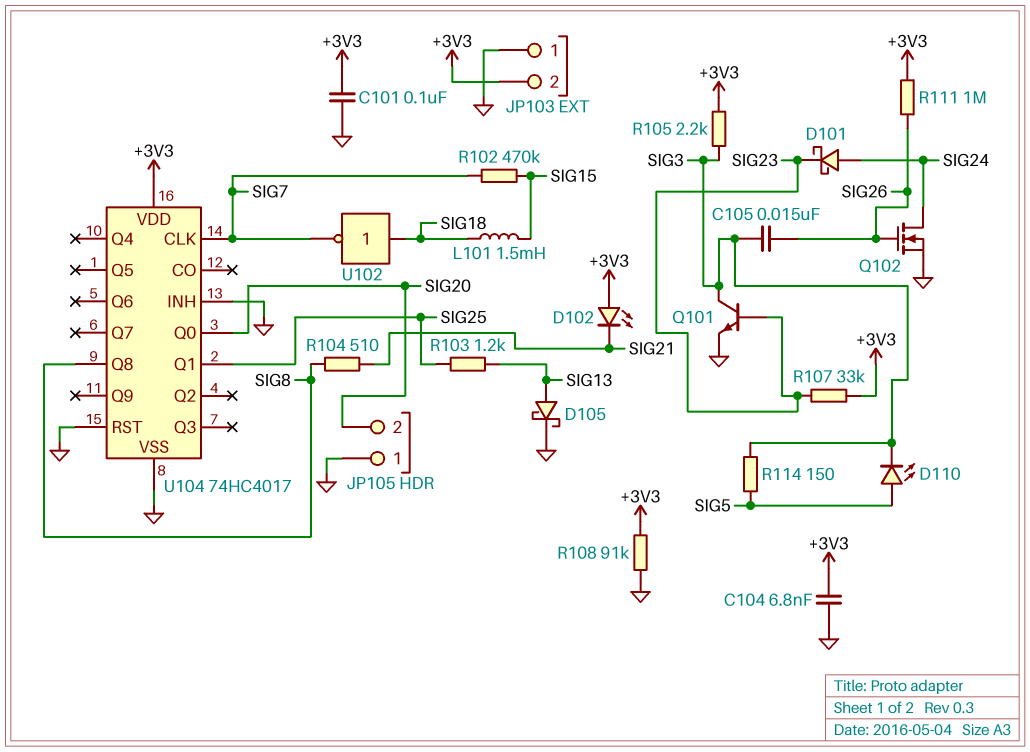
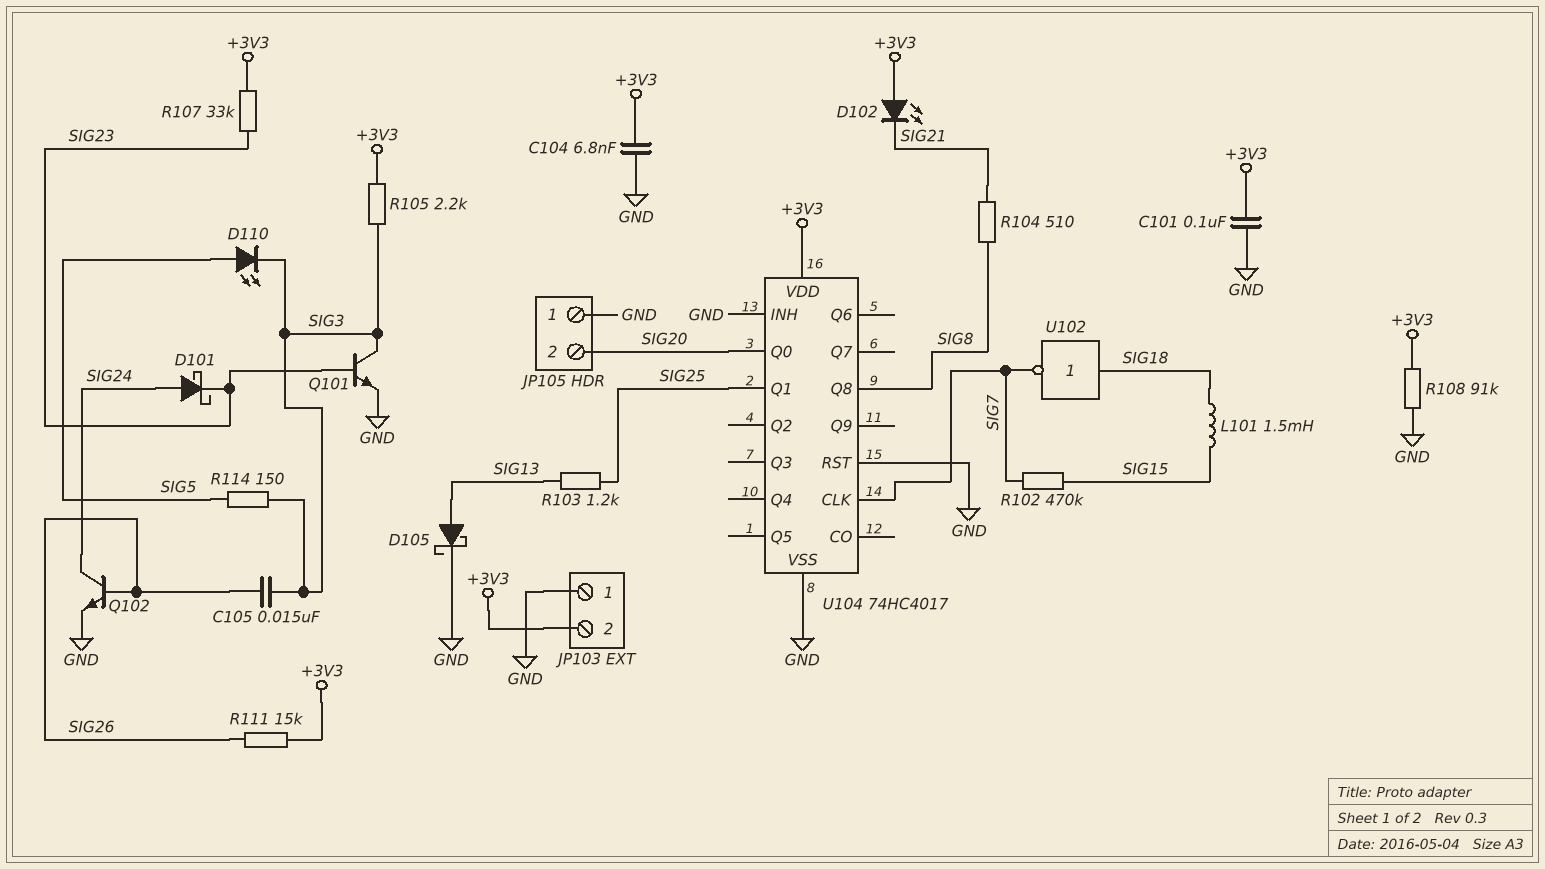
Q102: NMOS (G SIG26, D SIG24, S GND) -> NPN (B SIG26, C SIG24, E GND)
R111: 1M (+3V3, SIG26) -> 15k (+3V3, SIG26)

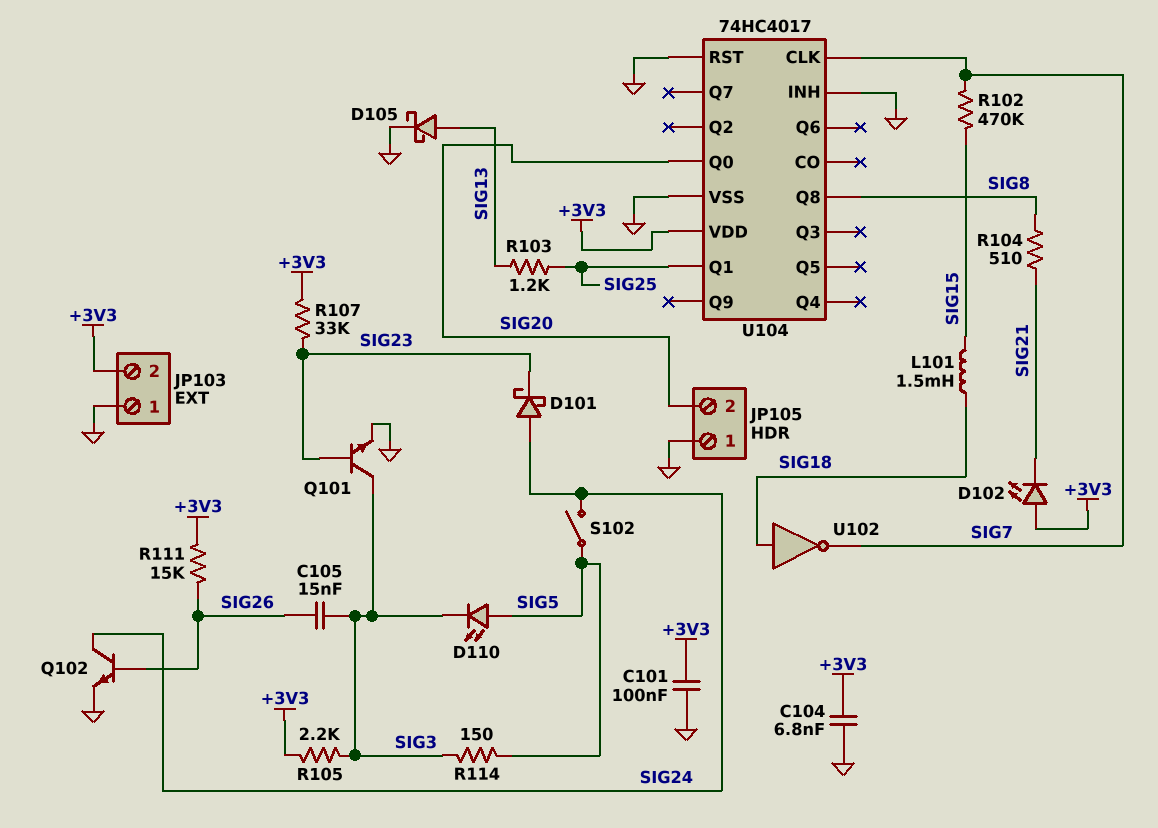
R108: 91k (+3V3, GND) -> none
S102: none -> switch (SIG5, SIG24)

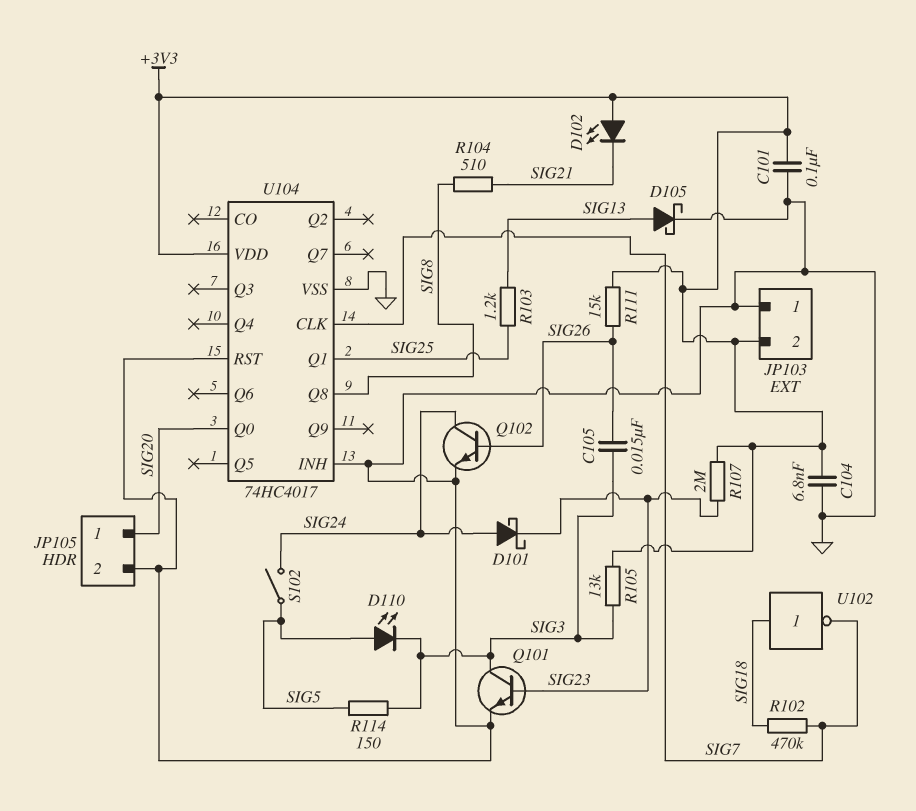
JP105 pin 1: GND -> SIG20
JP105 pin 2: SIG20 -> GND
L101: 1.5mH (SIG15, SIG18) -> none
R102: 470k (SIG7, SIG15) -> 470k (SIG7, SIG18)
R105: 2.2k (+3V3, SIG3) -> 13k (+3V3, SIG3)
R107: 33k (+3V3, SIG23) -> 2M (+3V3, SIG23)

